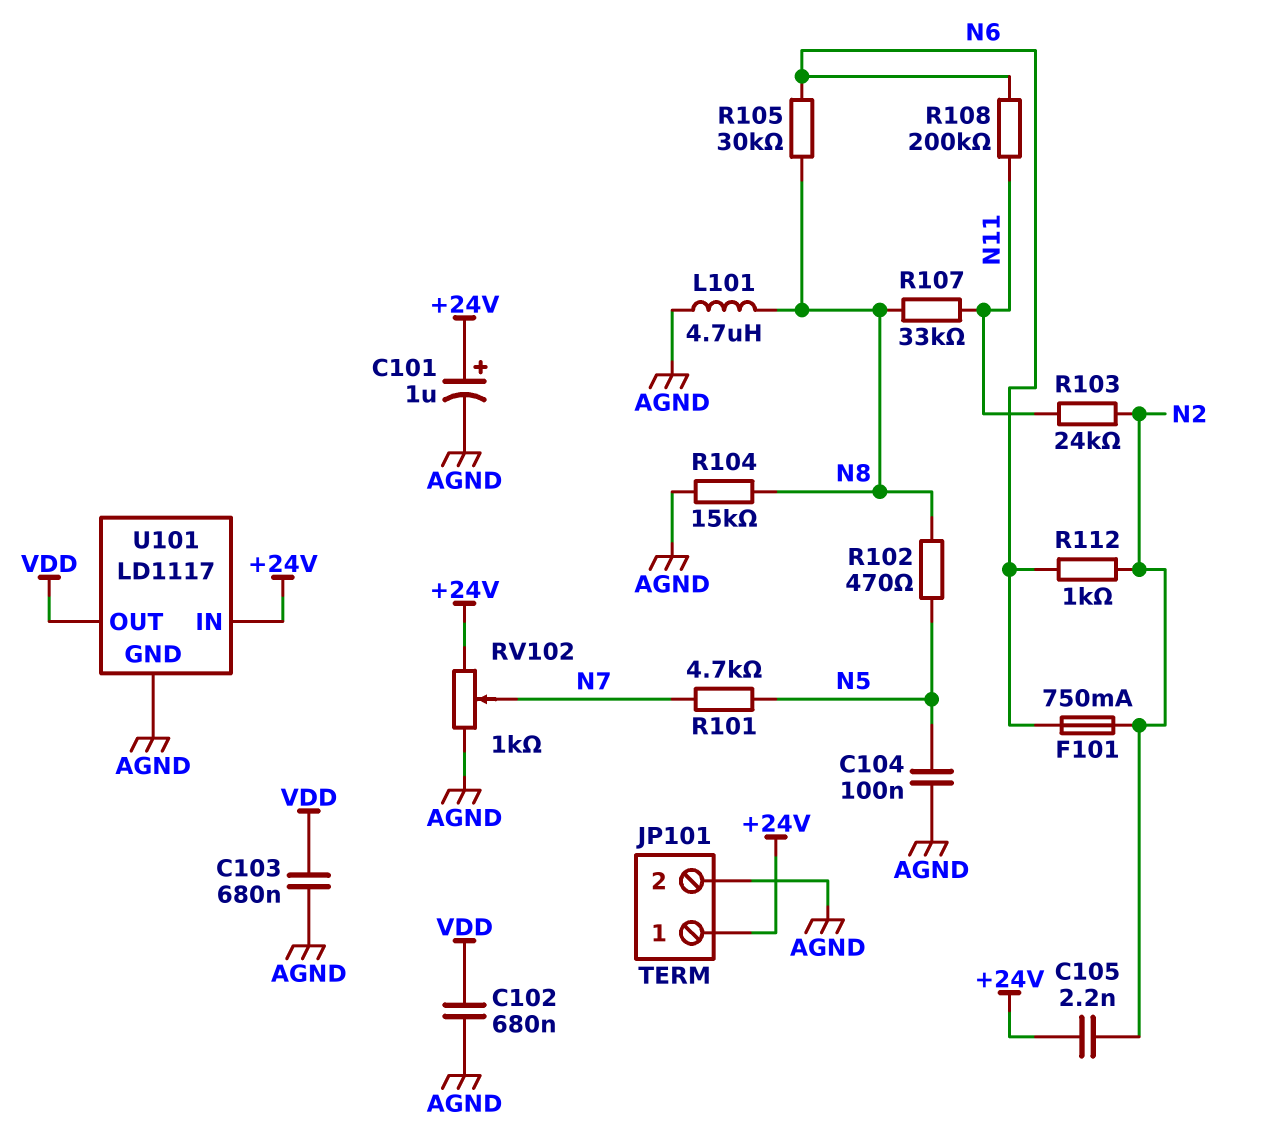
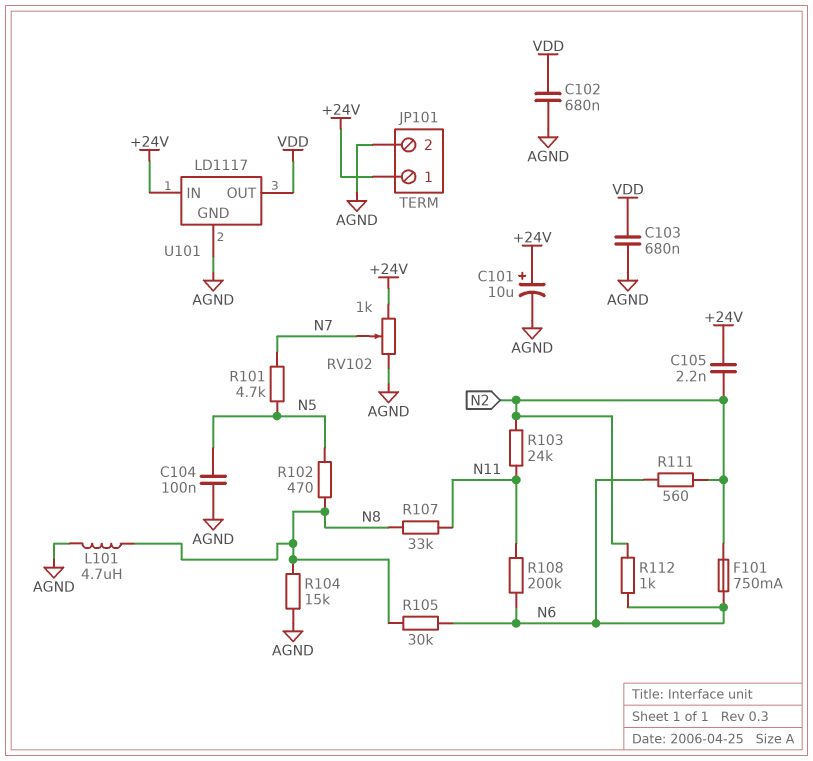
C101: 1uF (plus +24V, minus AGND) -> 10uF (plus +24V, minus AGND)
R111: none -> 560 (N2, N6)

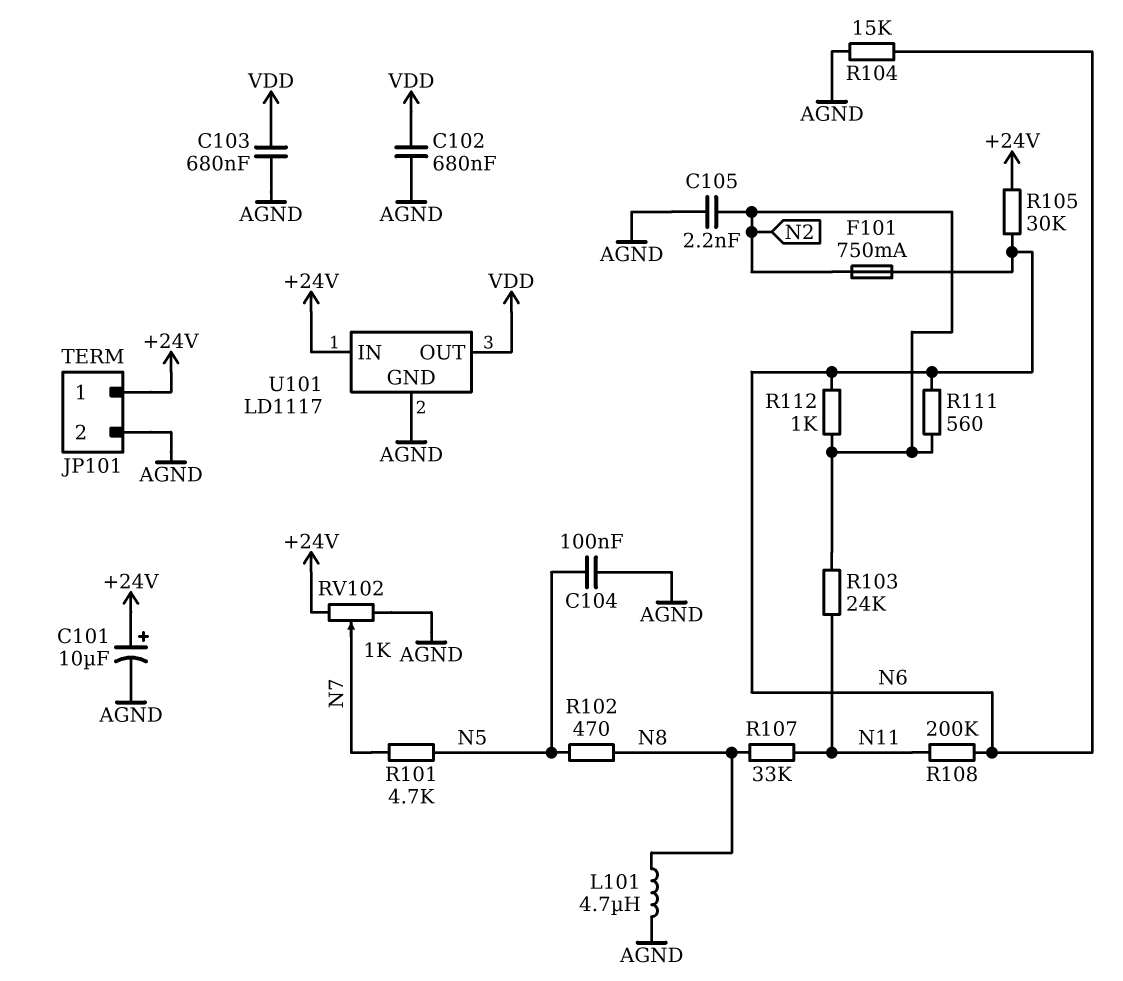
C105: 2.2nF (+24V, N2) -> 2.2nF (AGND, N2)
R104: 15k (AGND, N8) -> 15k (AGND, N6)
R105: 30k (N6, N8) -> 30k (+24V, N6)

